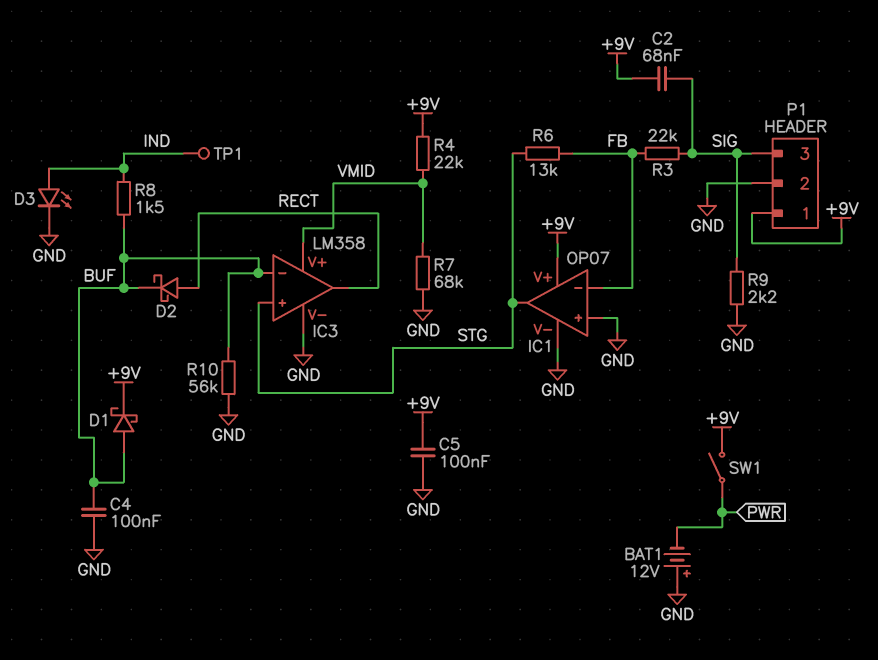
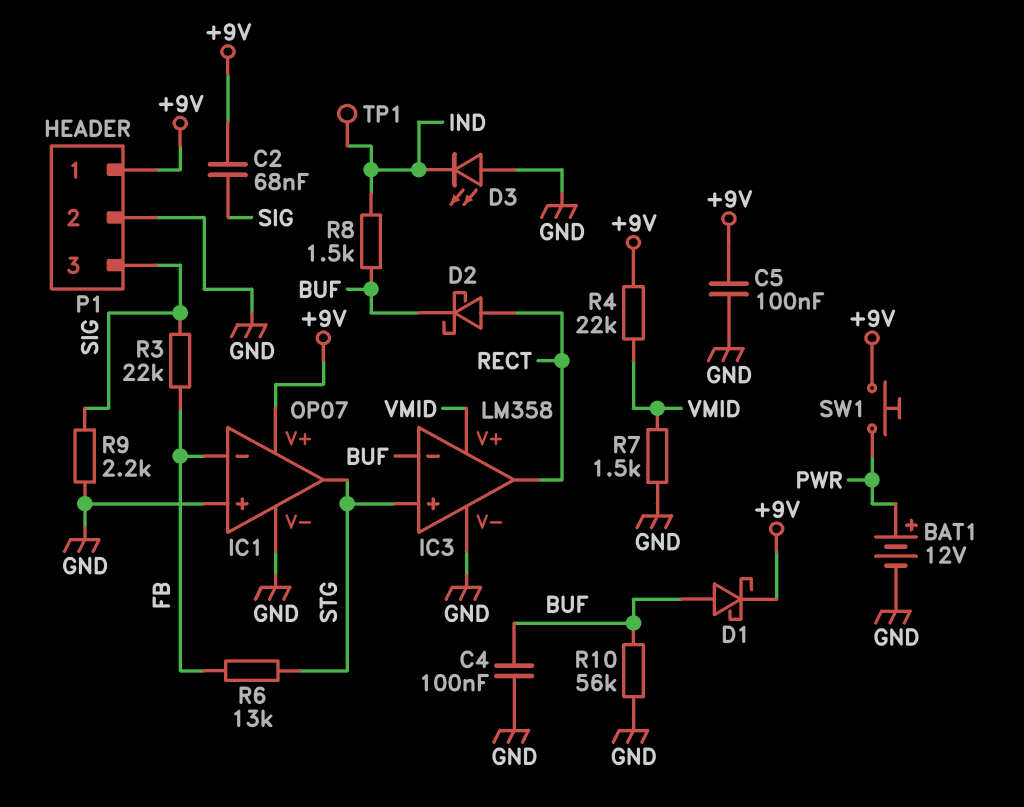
BAT1: 12V (plus GND, minus PWR) -> 12V (plus PWR, minus GND)
D3: LED (A IND, K GND) -> LED (A GND, K IND)
R7: 68k (GND, VMID) -> 1.5k (GND, VMID)
SW1: switch (+9V, PWR) -> button (+9V, PWR)

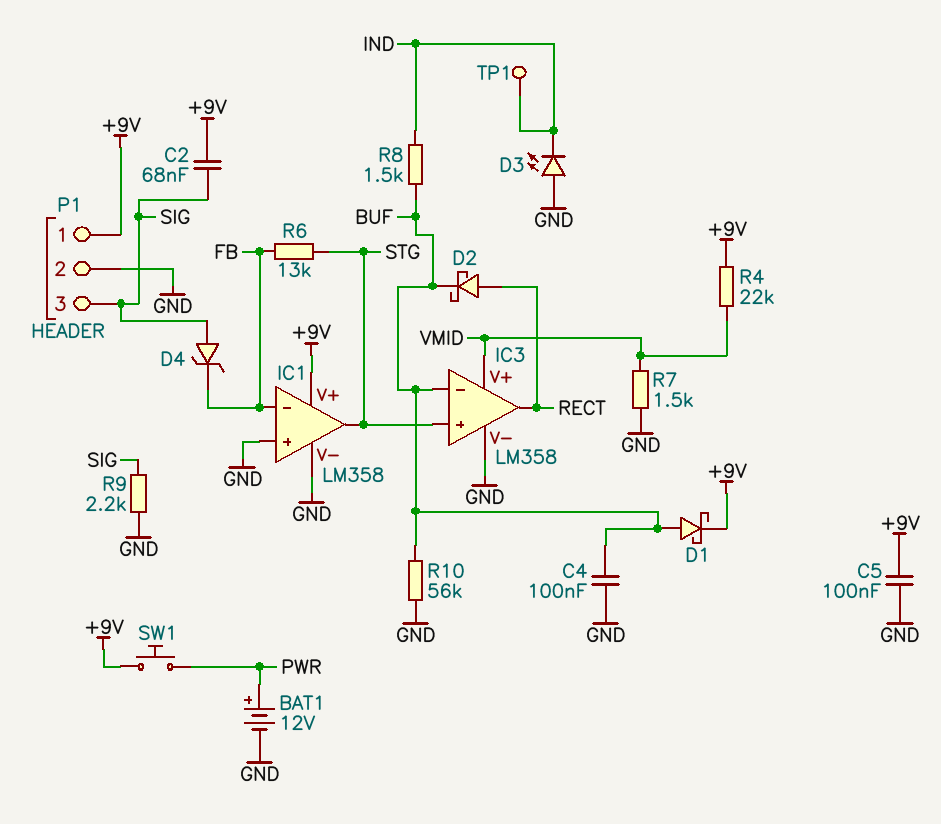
D4: none -> zener (A SIG, K FB)
IC1: OP07 -> LM358
R3: 22k (FB, SIG) -> none

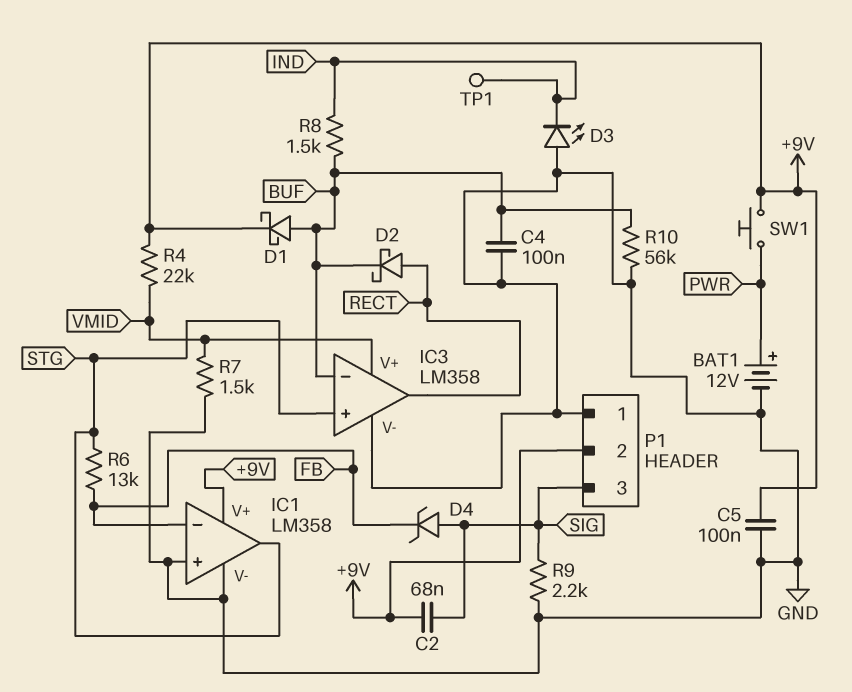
P1 pin 1: +9V -> GND
P1 pin 2: GND -> +9V

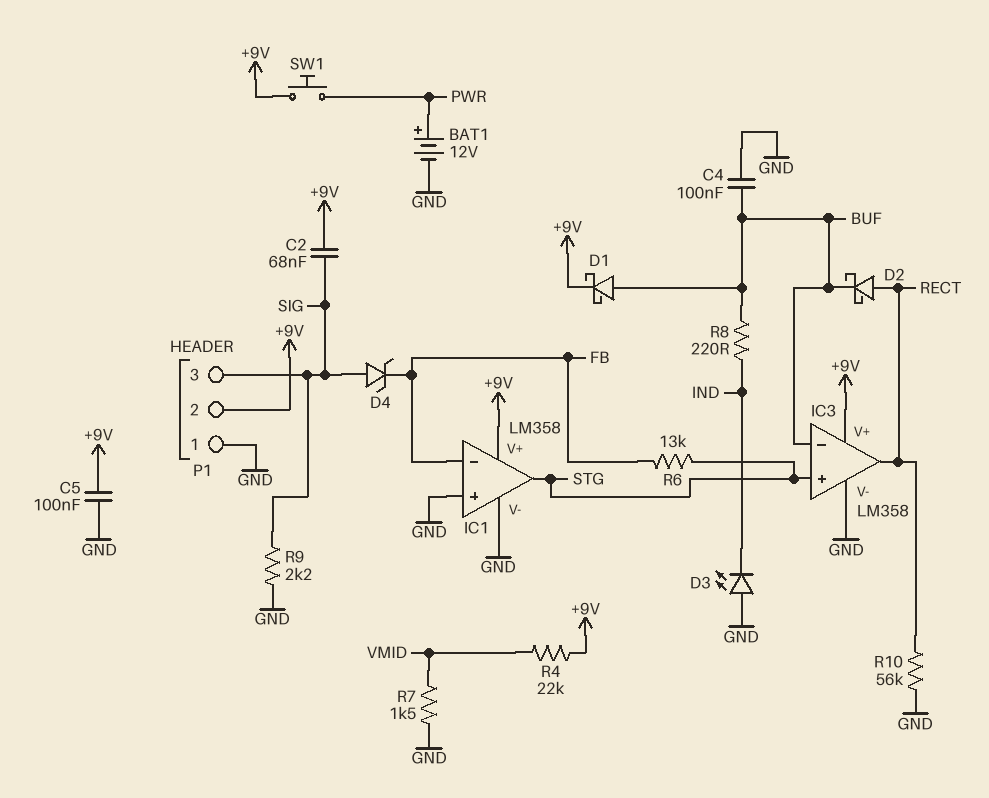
IC3 pin V+: VMID -> +9V
R8: 1.5k (BUF, IND) -> 220 (BUF, IND)
R10: 56k (BUF, GND) -> 56k (GND, RECT)
TP1: test point (IND) -> none

